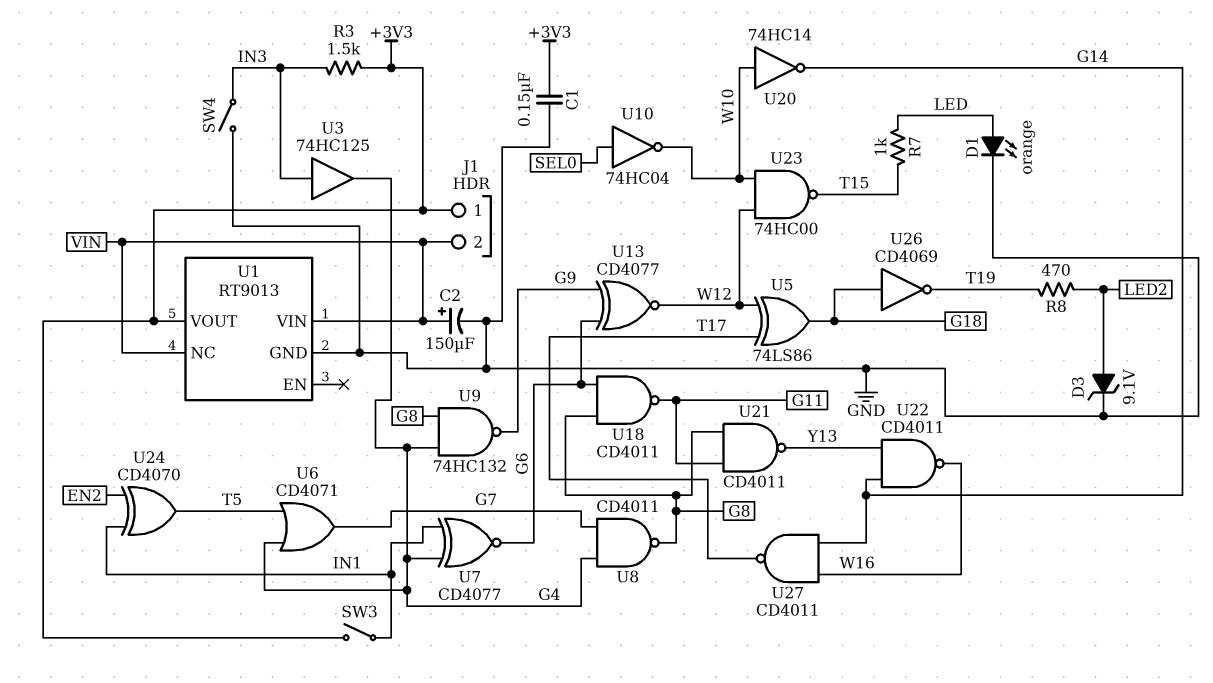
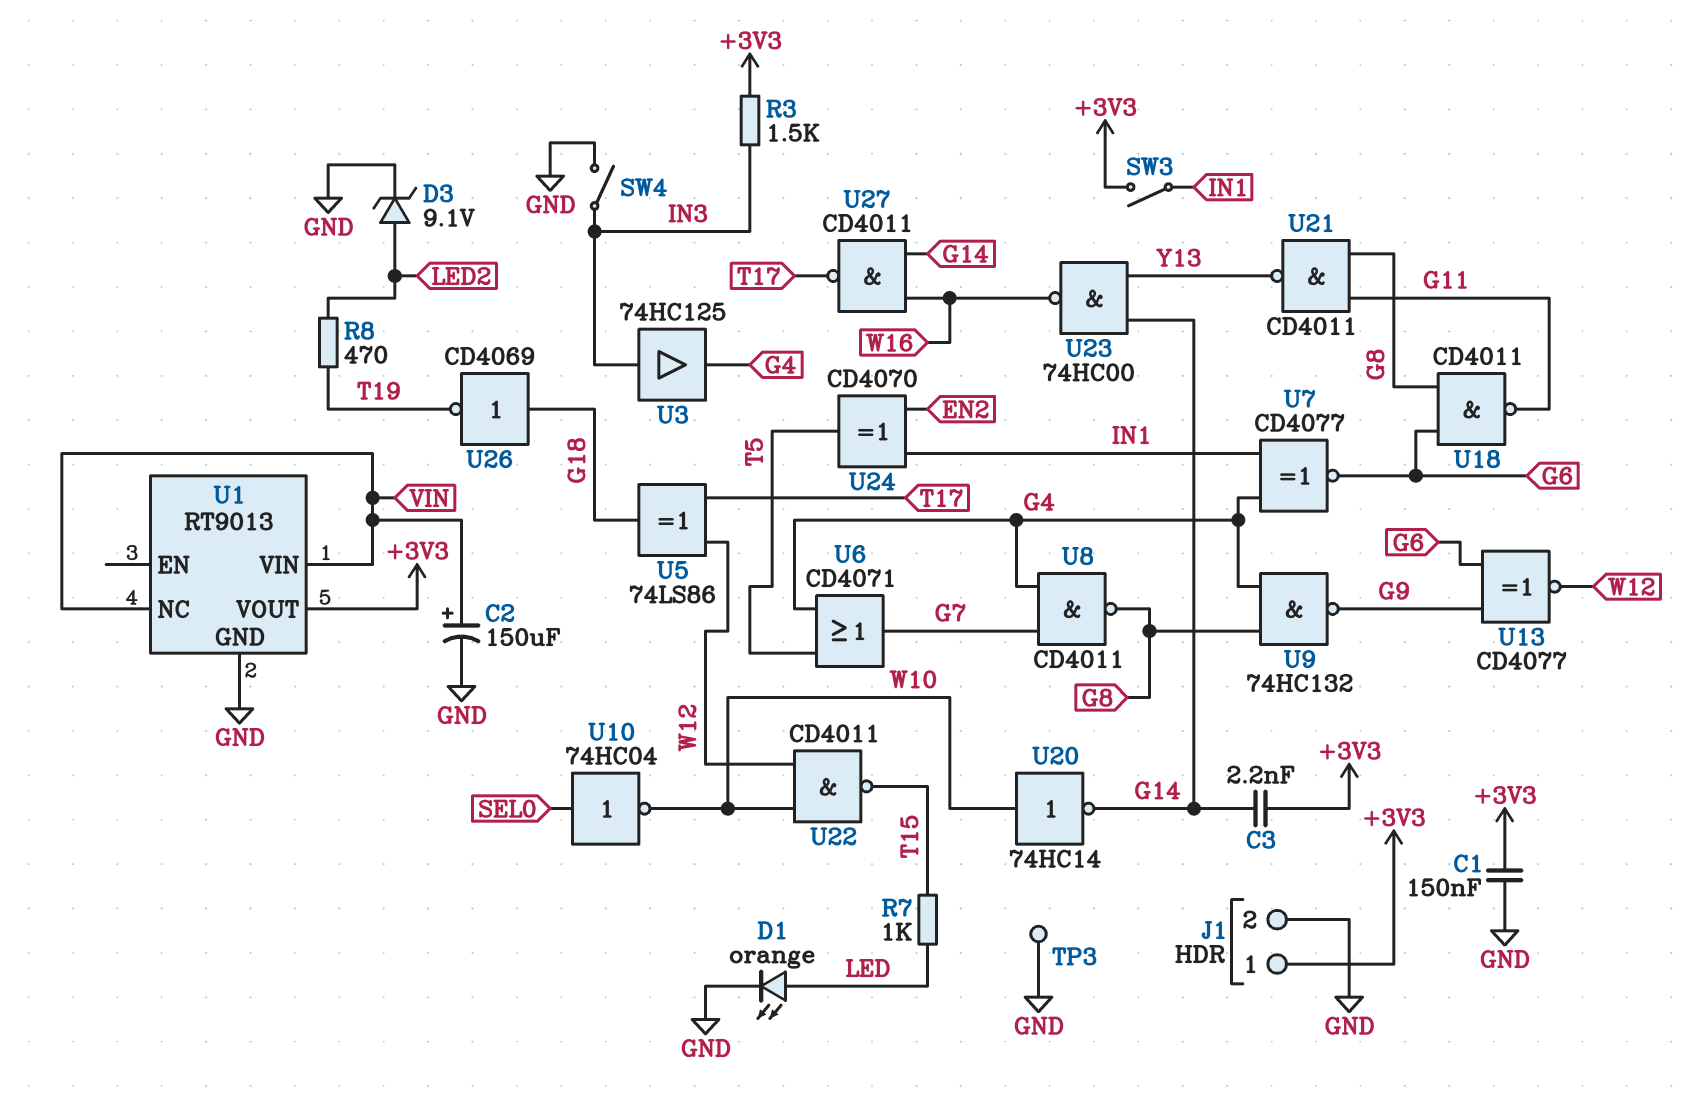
C3: none -> 2.2nF (+3V3, G14)
J1 pin 2: VIN -> GND
TP3: none -> test point (GND)
U22: NAND CD4011 (in G14, in Y13, out W16) -> NAND CD4011 (in W10, in W12, out T15)
U23: NAND 74HC00 (in W10, in W12, out T15) -> NAND 74HC00 (in G14, in Y13, out W16)

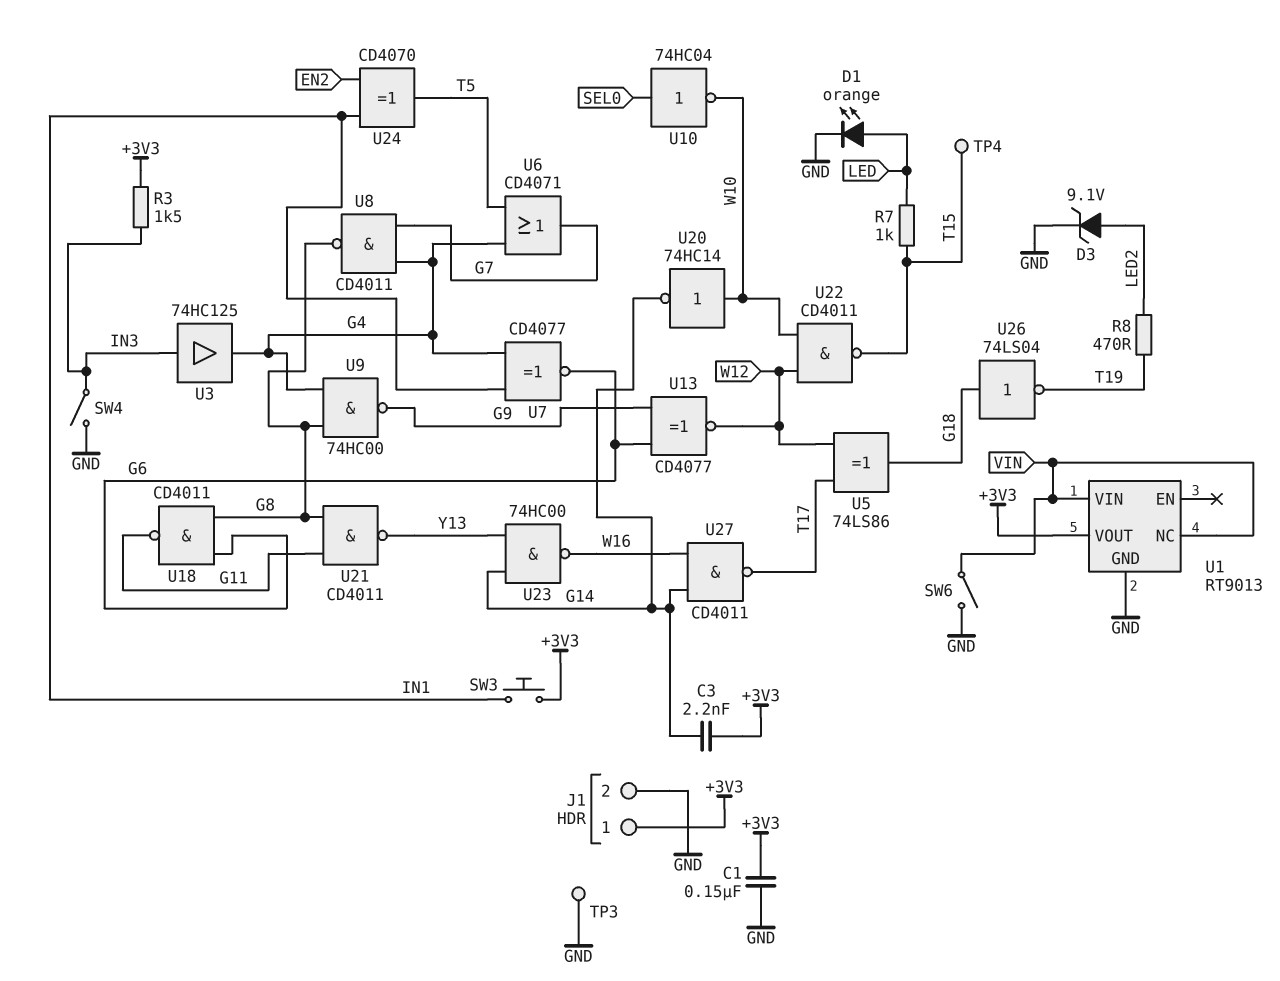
C2: 150uF (plus VIN, minus GND) -> none
SW3: switch (+3V3, IN1) -> button (+3V3, IN1)
SW6: none -> switch (GND, VIN)
TP4: none -> test point (T15)
U9: NAND 74HC132 (in G4, in G8, out G9) -> NAND 74HC00 (in G4, in G8, out G9)
U26: NOT CD4069 (in G18, out T19) -> NOT 74LS04 (in G18, out T19)

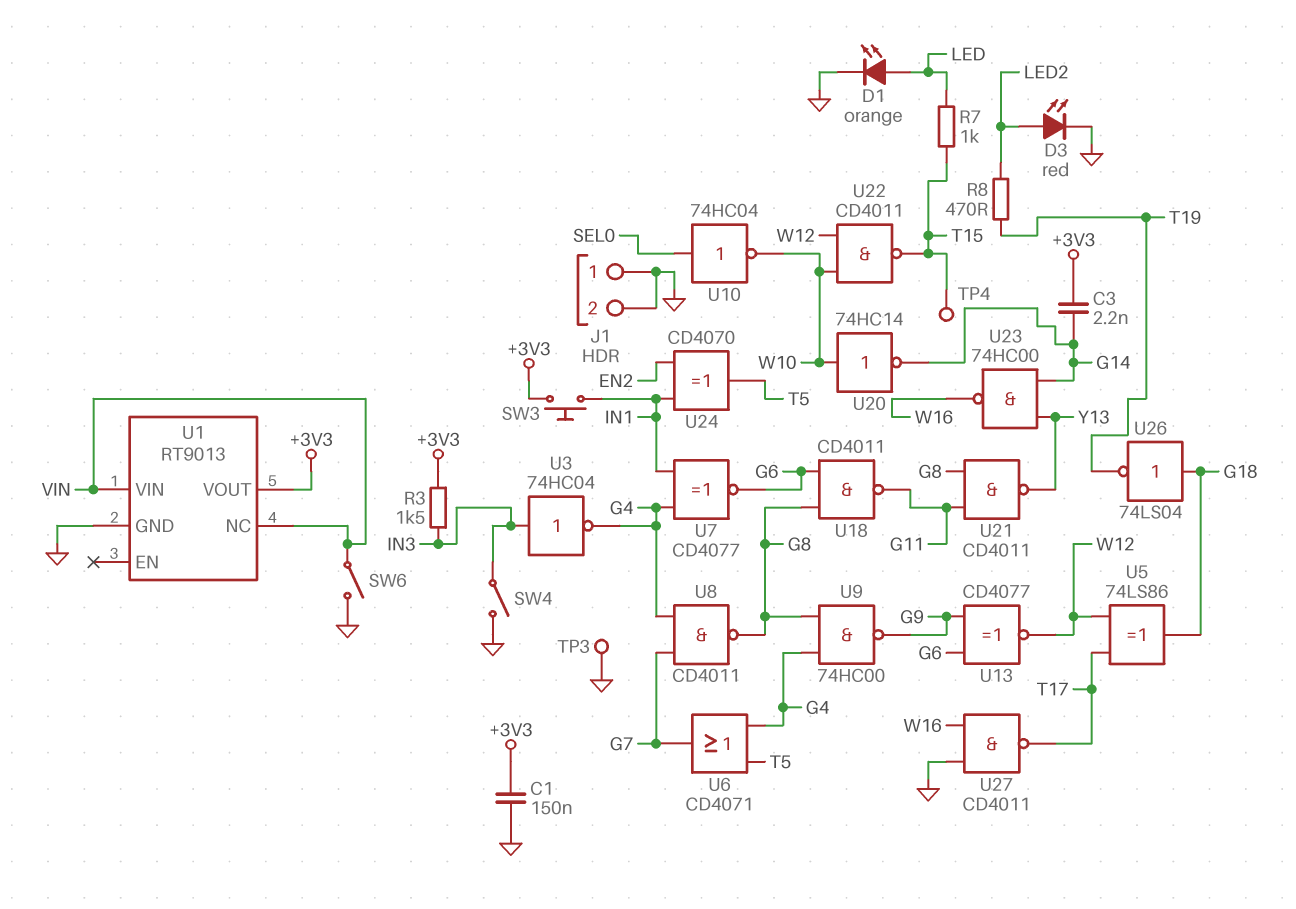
D3: zener 9.1V (A LED2, K GND) -> LED red (A LED2, K GND)
J1 pin 1: +3V3 -> GND
U3: buffer 74HC125 (in IN3, out G4) -> NOT 74HC04 (in IN3, out G4)
U27: NAND CD4011 (in G14, in W16, out T17) -> NAND CD4011 (in GND, in W16, out T17)

